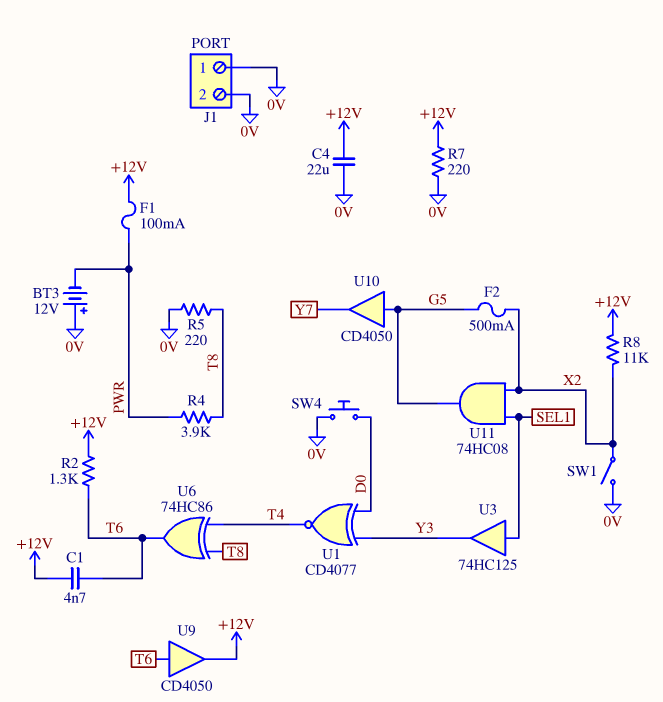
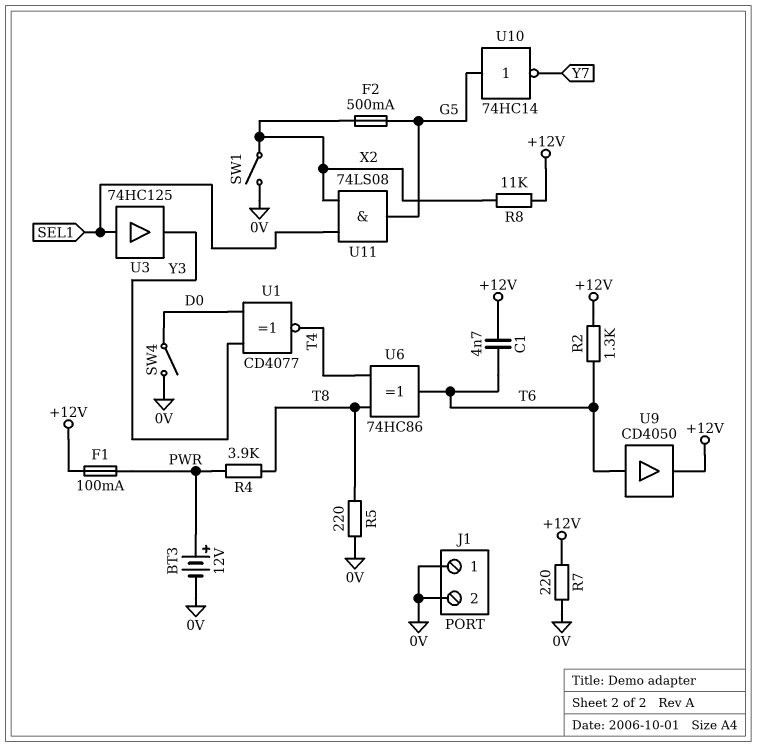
BT3: 12V (plus 0V, minus PWR) -> 12V (plus PWR, minus 0V)
C4: 22uF (+12V, 0V) -> none
SW4: button (0V, D0) -> switch (0V, D0)
U10: buffer CD4050 (in G5, out Y7) -> NOT 74HC14 (in G5, out Y7)
U11: AND 74HC08 (in SEL1, in X2, out G5) -> AND 74LS08 (in SEL1, in X2, out G5)

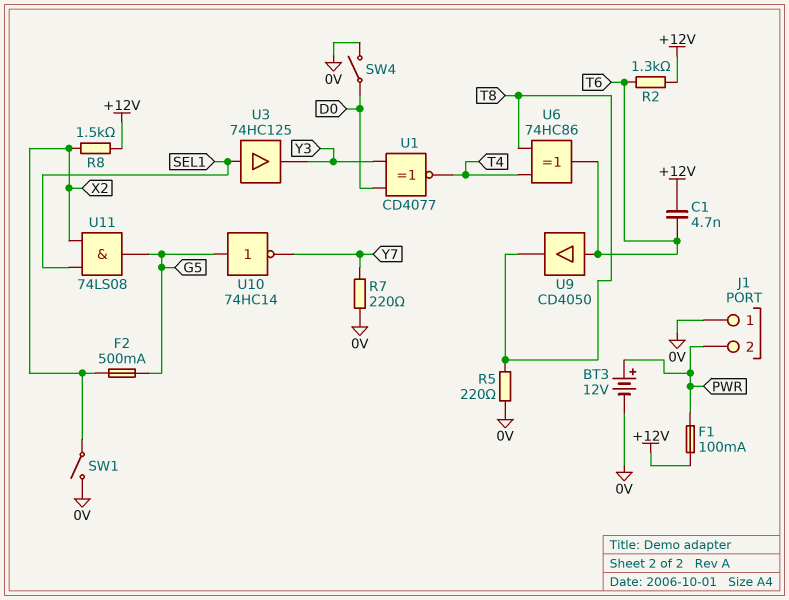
J1 pin 2: 0V -> PWR
R4: 3.9k (PWR, T8) -> none
R7: 220 (+12V, 0V) -> 220 (0V, Y7)
R8: 11k (+12V, X2) -> 1.5k (+12V, X2)
U9: buffer CD4050 (in T6, out +12V) -> buffer CD4050 (in T6, out T8)

